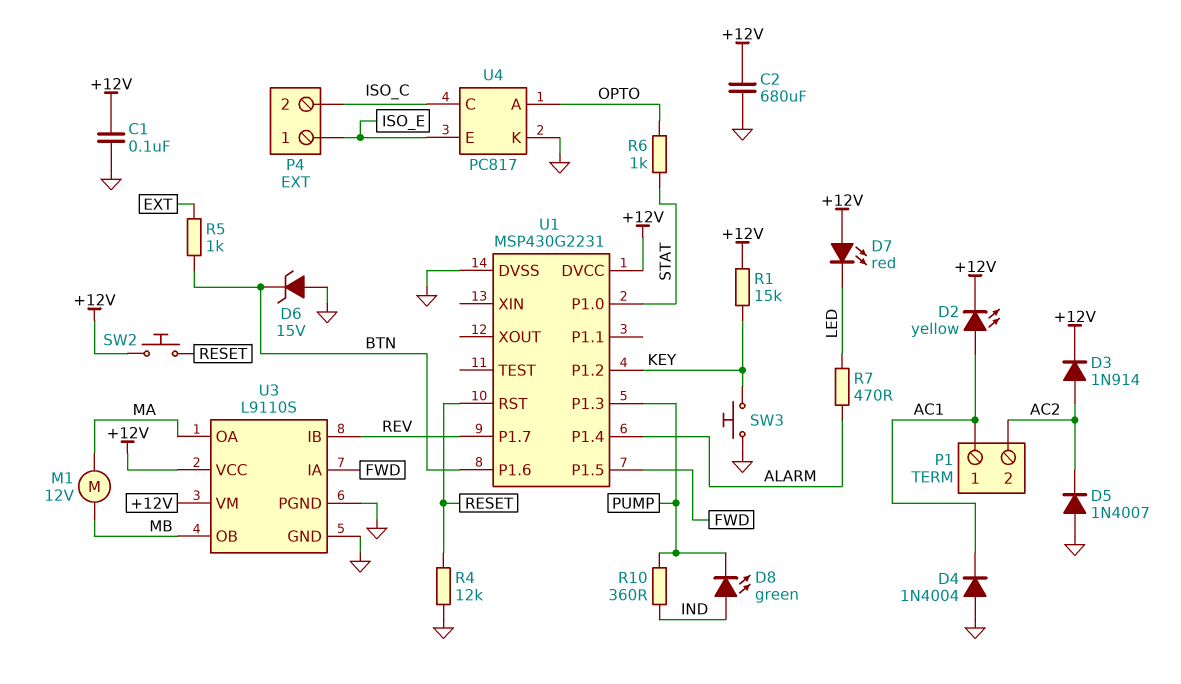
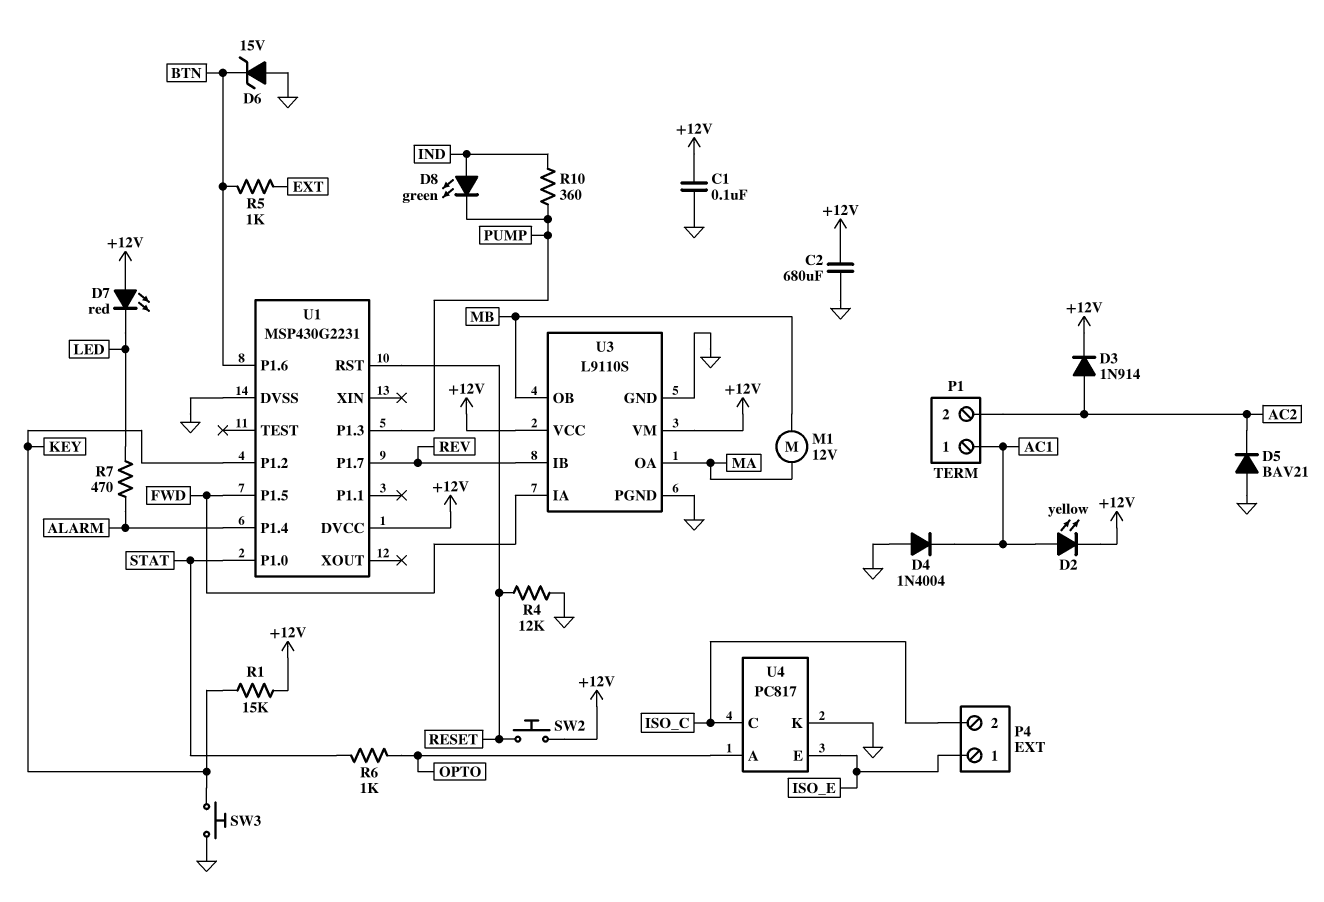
D5: diode 1N4007 (A GND, K AC2) -> diode BAV21 (A GND, K AC2)

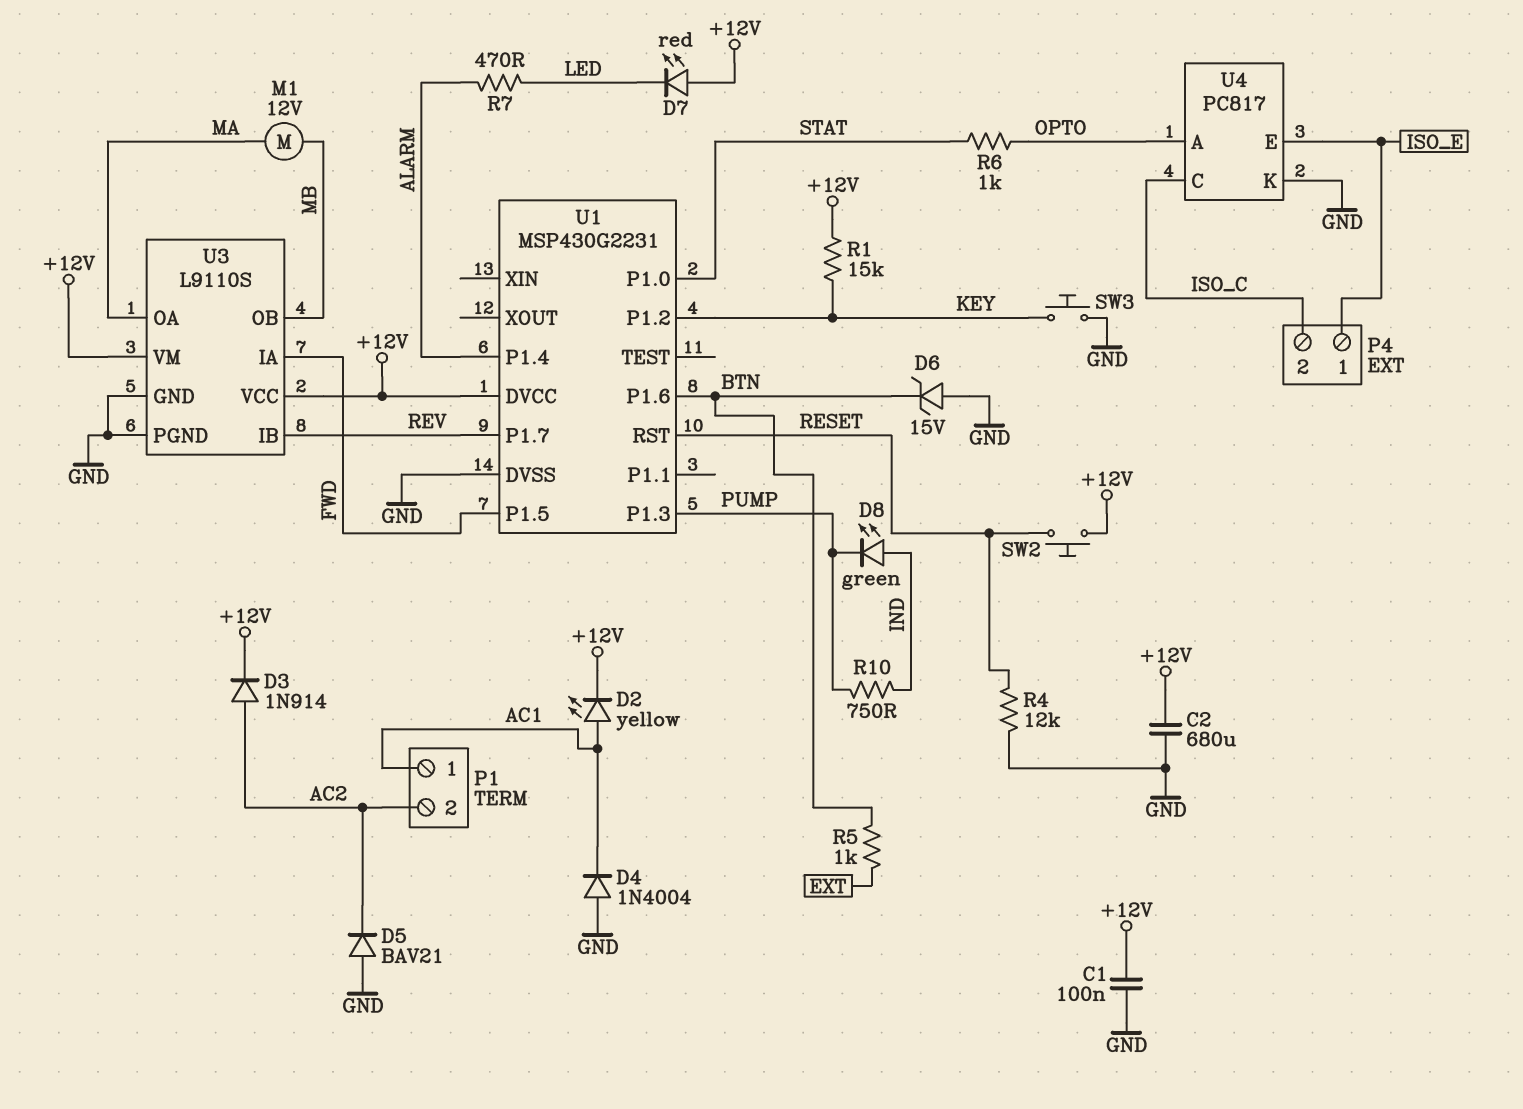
R10: 360 (IND, PUMP) -> 750 (IND, PUMP)

